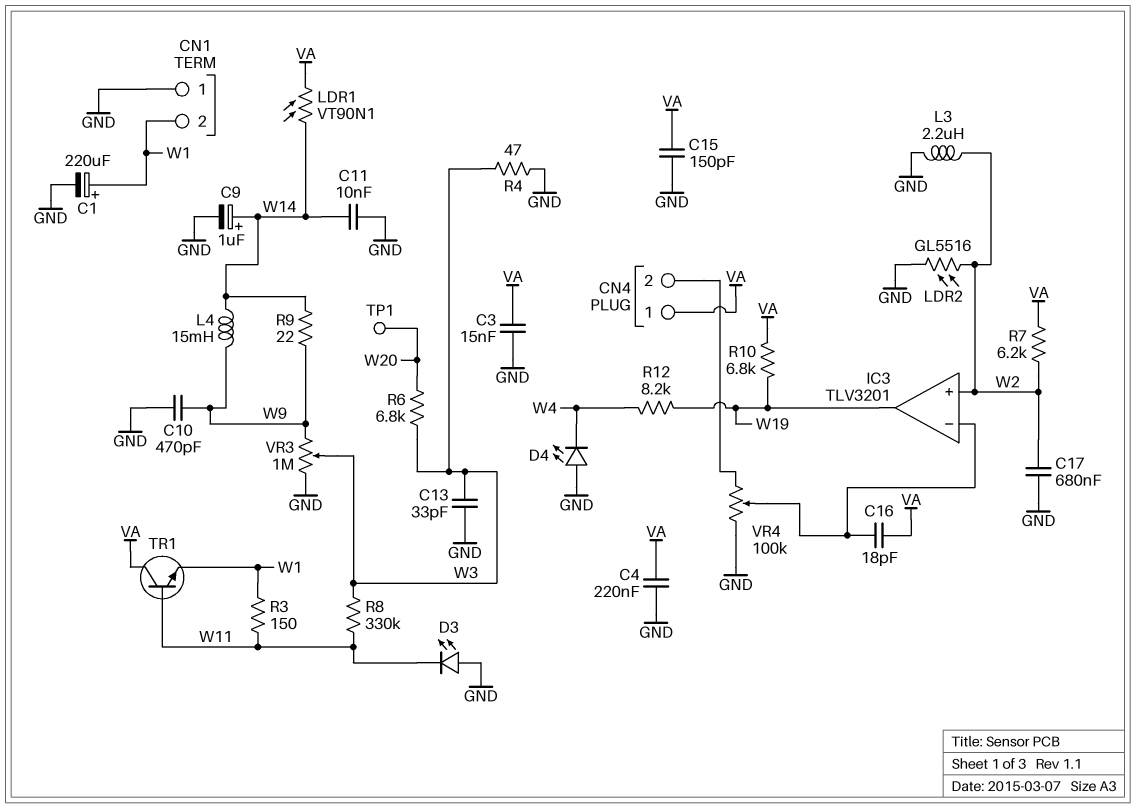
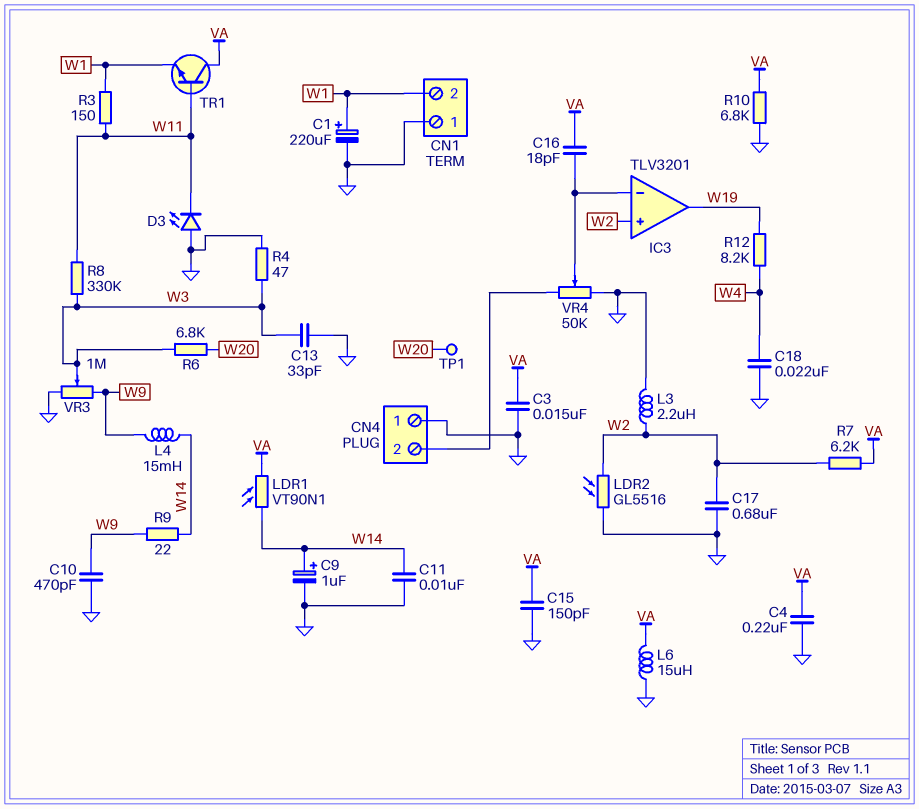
C18: none -> 22nF (GND, W4)
CN4 pin 1: VA -> GND
D4: LED (A GND, K W4) -> none
L6: none -> 15uH (GND, VA)
R10: 6.8k (VA, W19) -> 6.8k (GND, VA)
VR4: 100k (CN4/2, GND, wiper IC3/in-) -> 50k (CN4/2, GND, wiper IC3/in-)

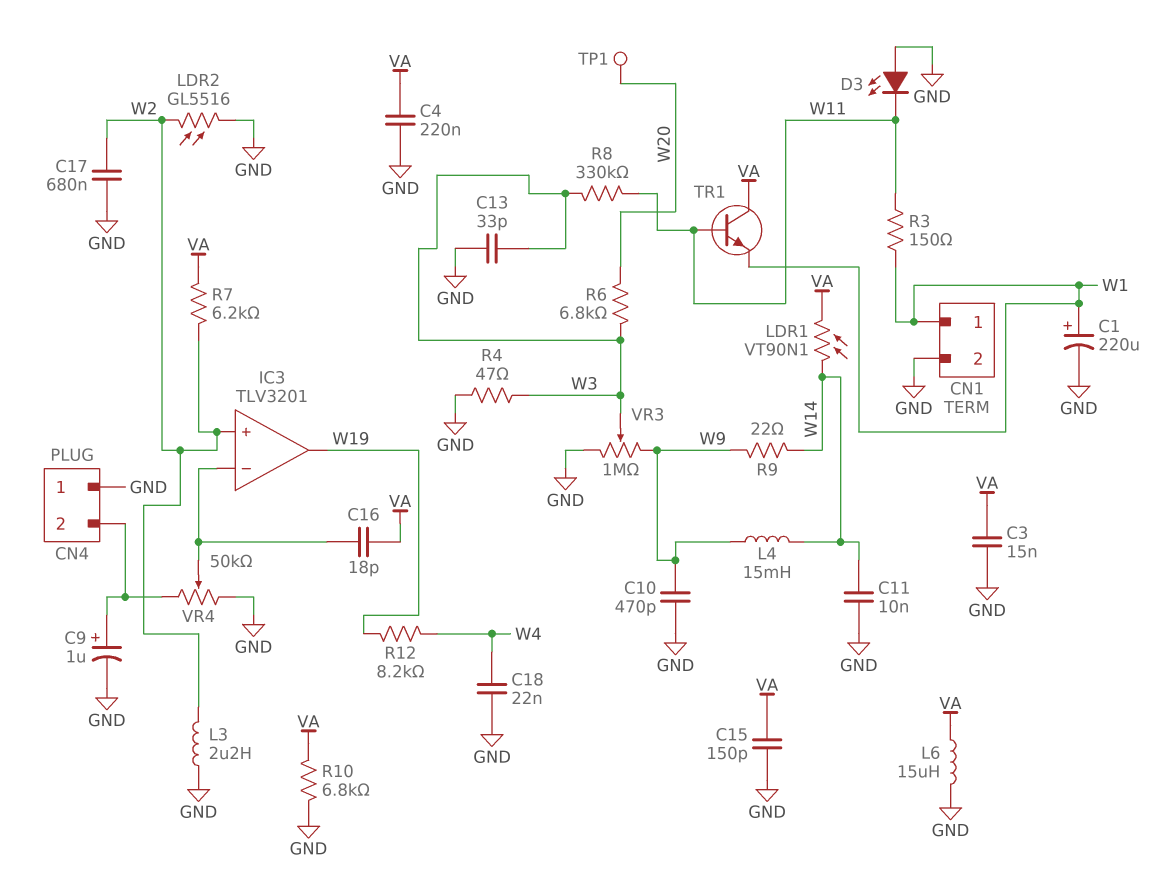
C9: 1uF (plus W14, minus GND) -> 1uF (plus CN4/2, minus GND)
CN1 pin 1: GND -> W1
CN1 pin 2: W1 -> GND

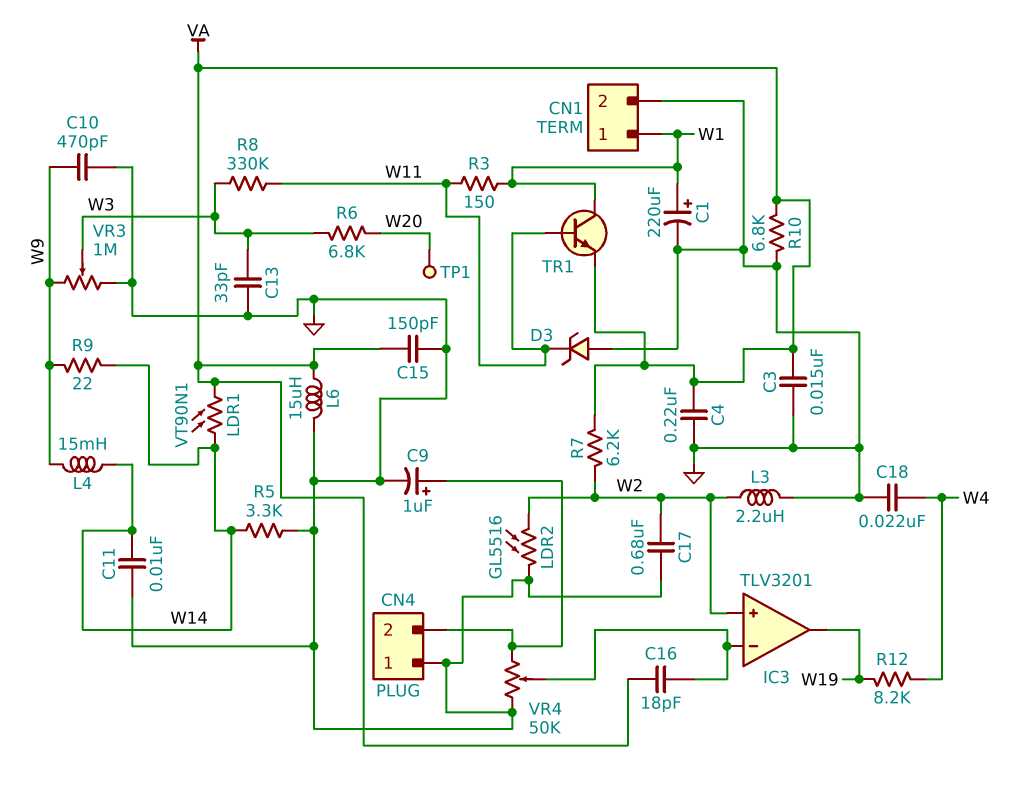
D3: LED (A GND, K W11) -> zener (A GND, K W11)
R4: 47 (GND, W3) -> none
R5: none -> 3.3k (GND, W14)
TR1: NPN (B W11, C VA, E W1) -> NPN (B W11, C W1, E VA)

